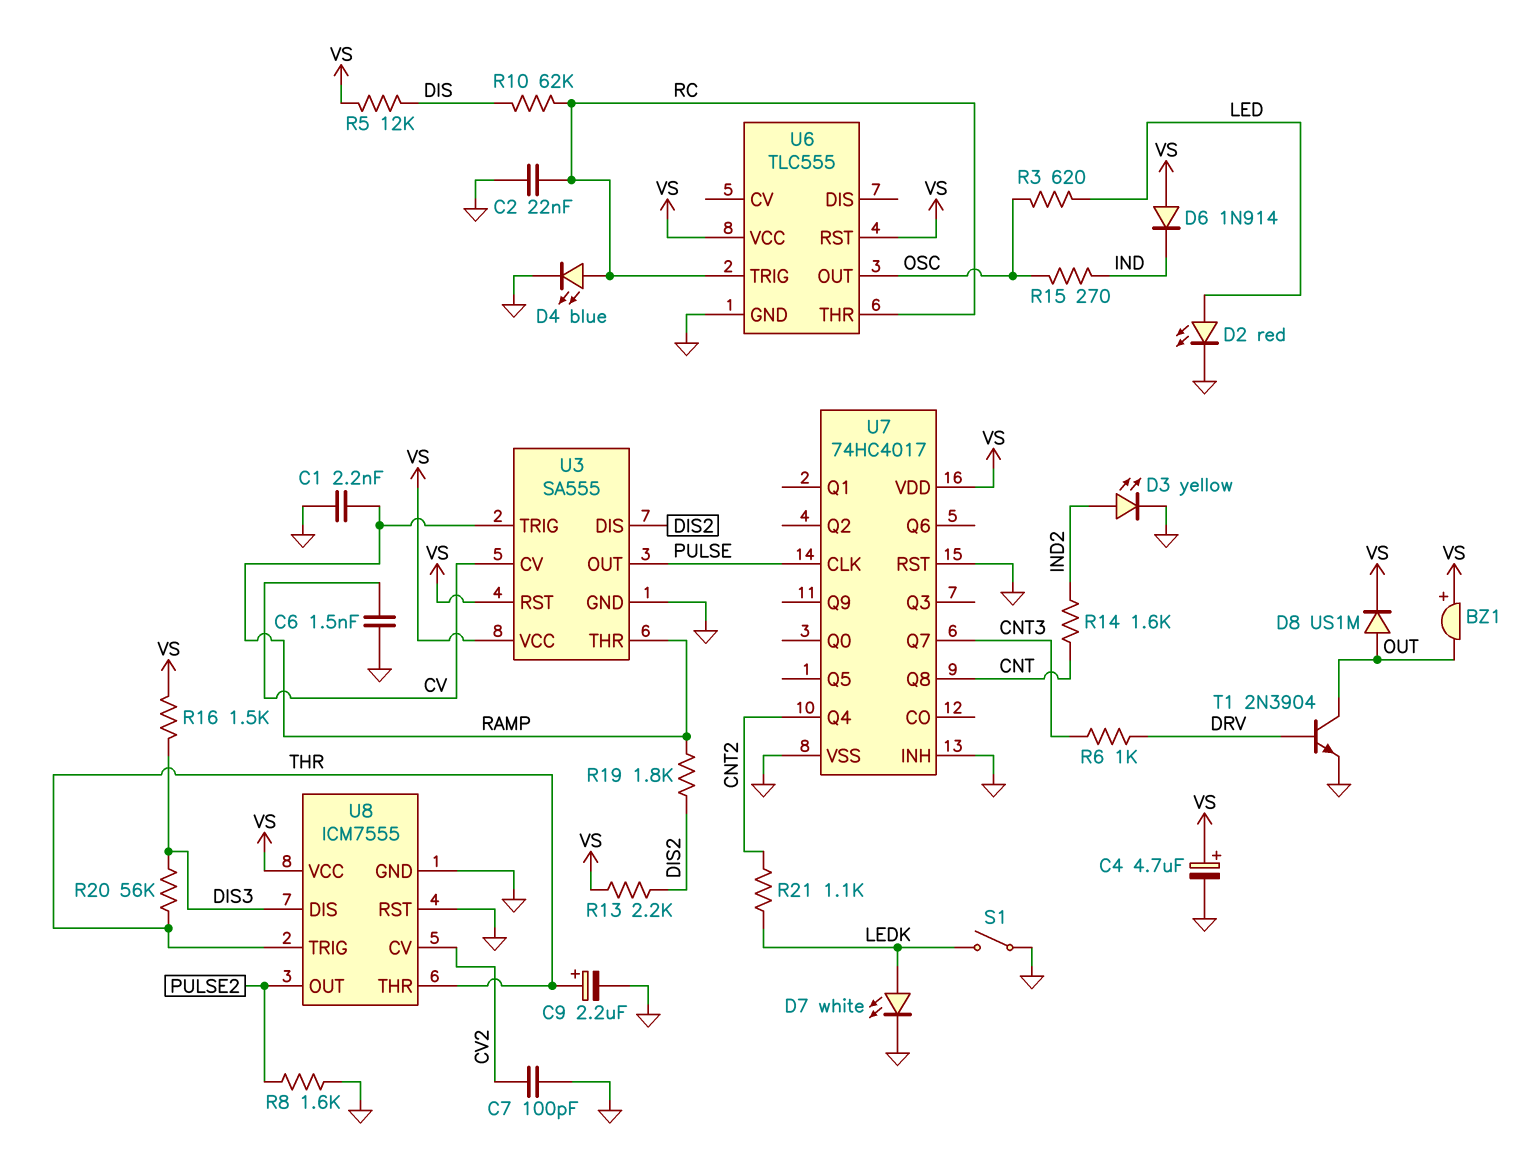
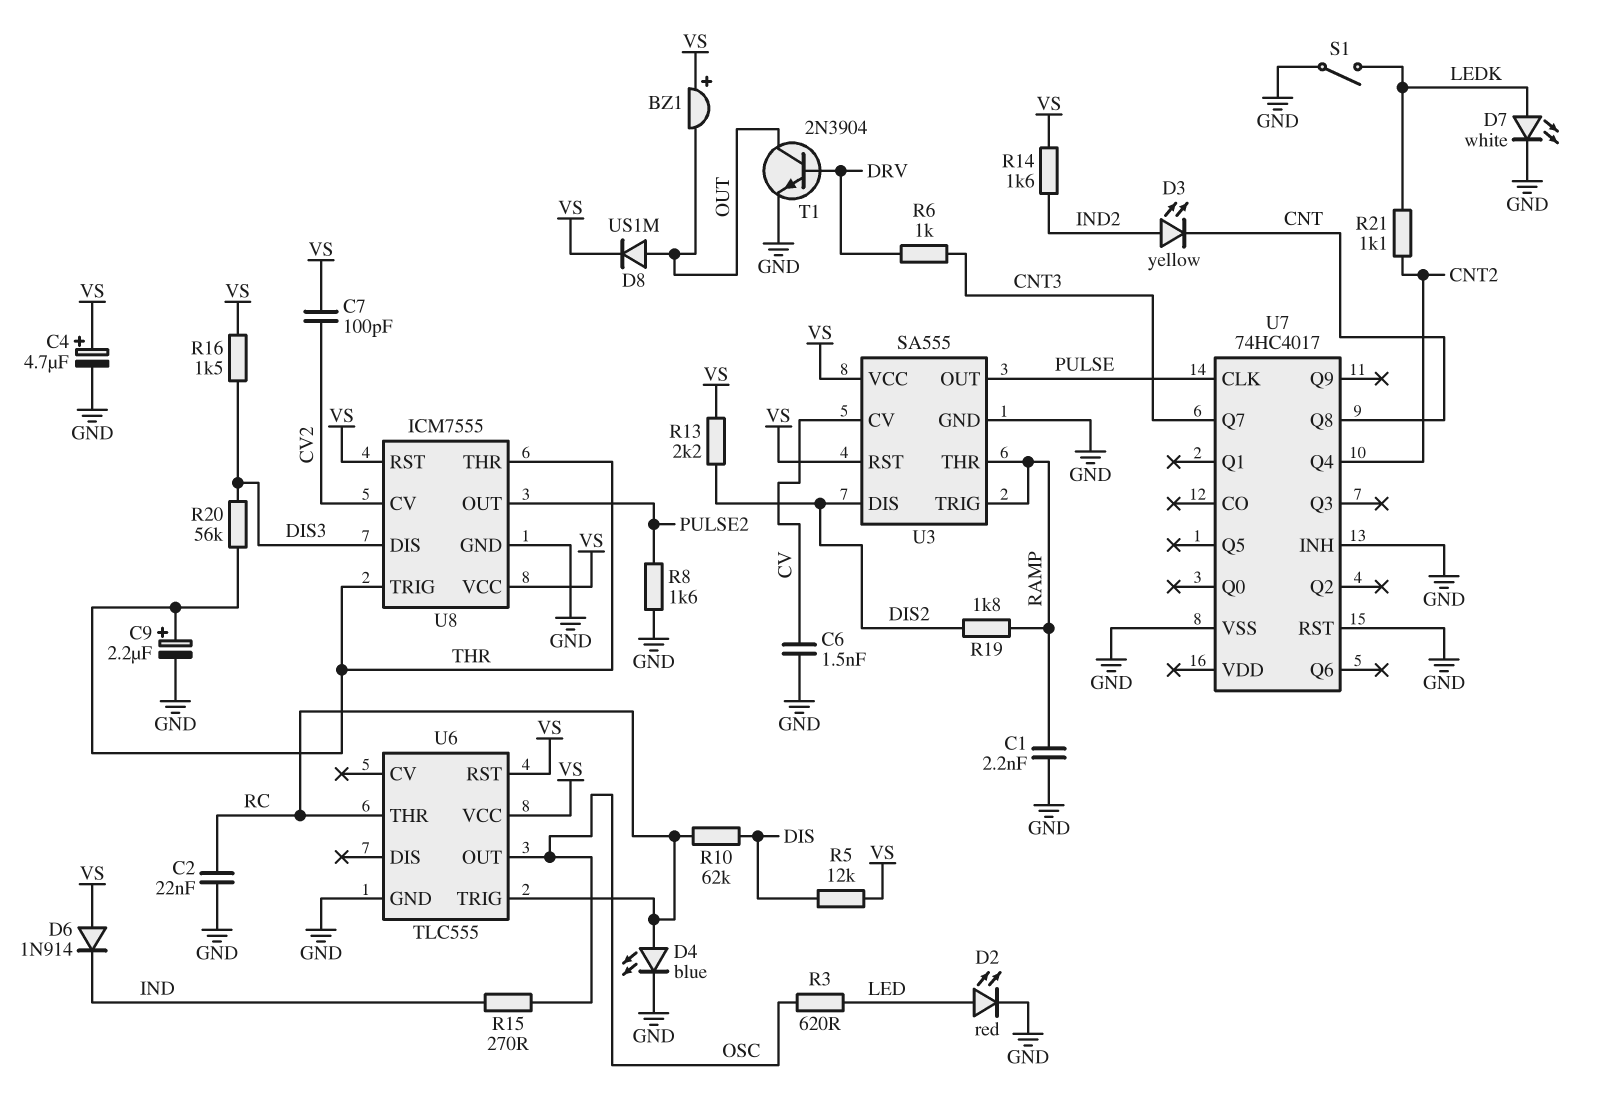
C7: 100pF (CV2, GND) -> 100pF (CV2, VS)
D3: LED yellow (A IND2, K GND) -> LED yellow (A IND2, K CNT)
R14: 1.6k (CNT, IND2) -> 1.6k (IND2, VS)
U7 pin VDD: VS -> none
U8 pin RST: GND -> VS

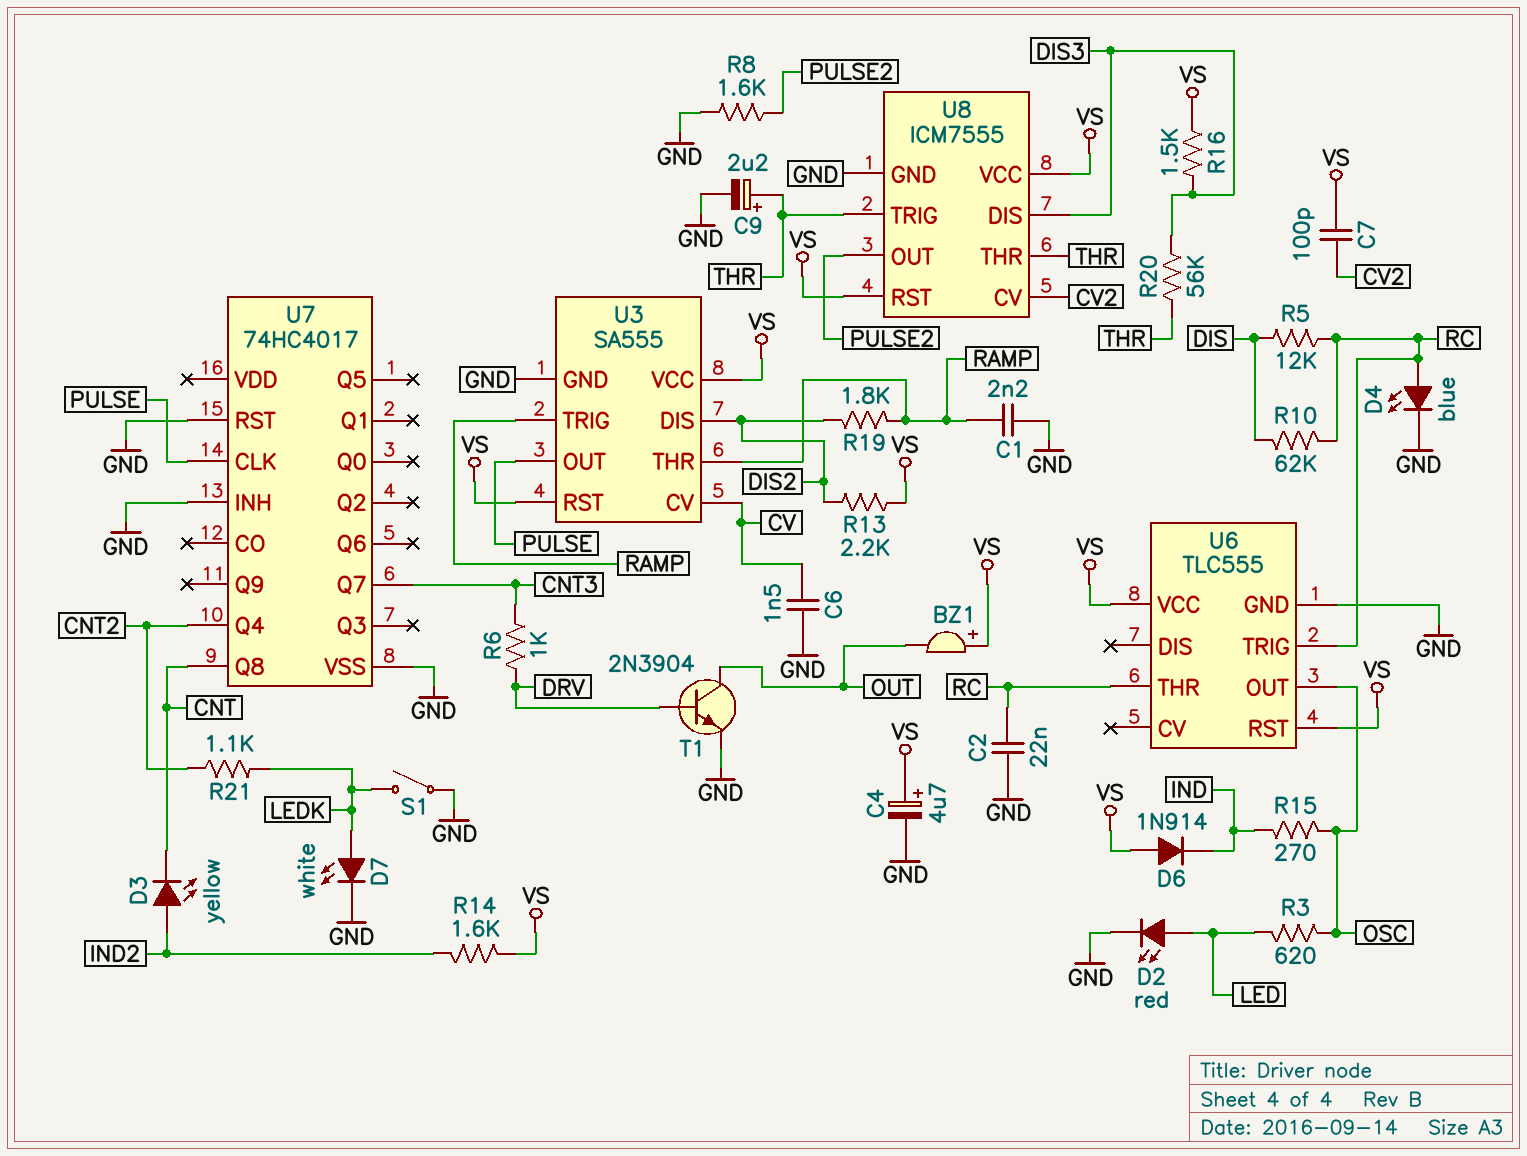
D8: diode US1M (A OUT, K VS) -> none
R5: 12k (DIS, VS) -> 12k (DIS, RC)

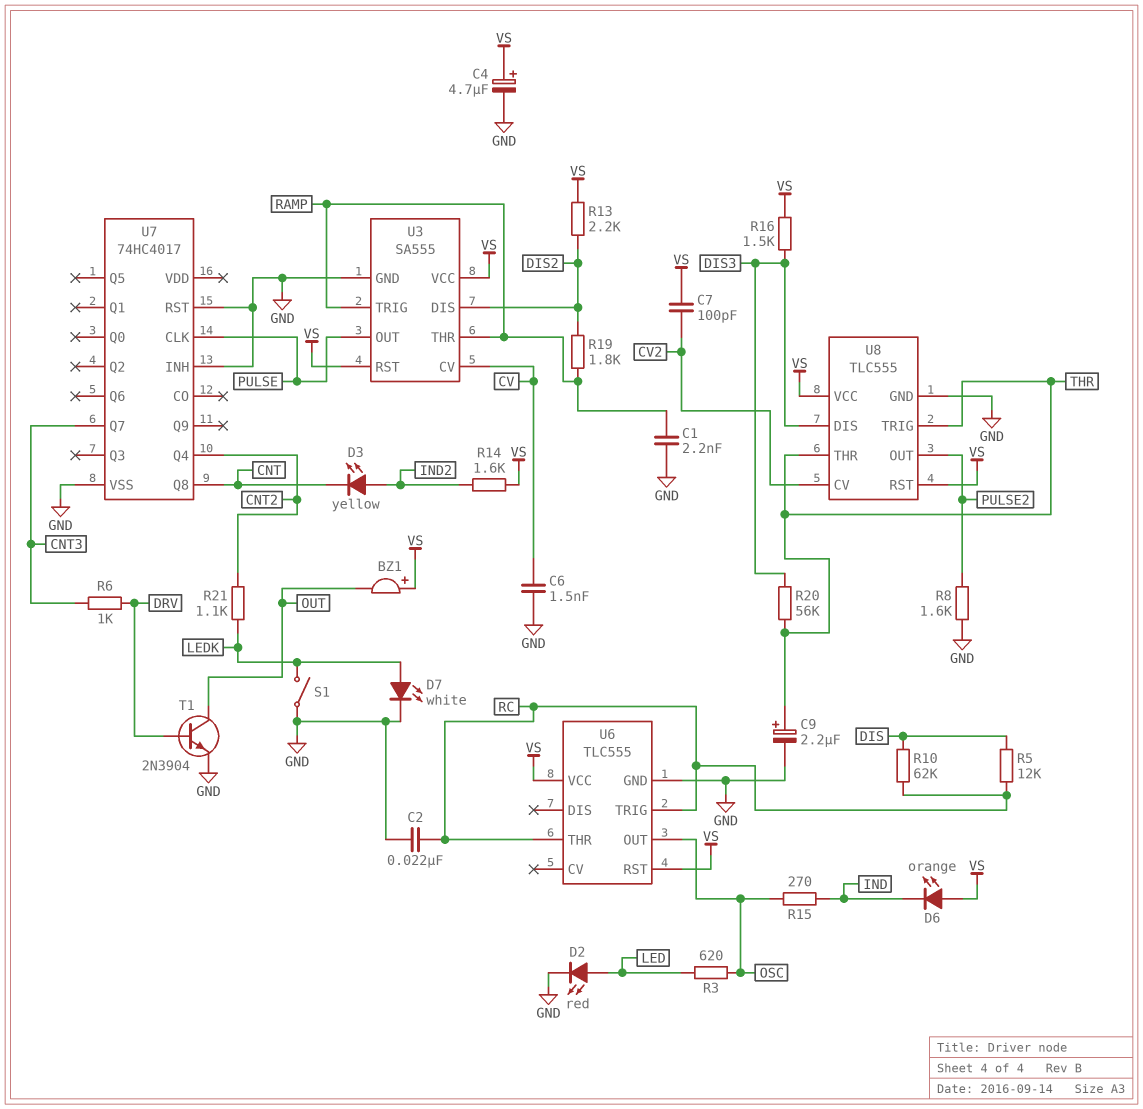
D4: LED blue (A RC, K GND) -> none
D6: diode 1N914 (A VS, K IND) -> LED orange (A VS, K IND)
U8: ICM7555 -> TLC555

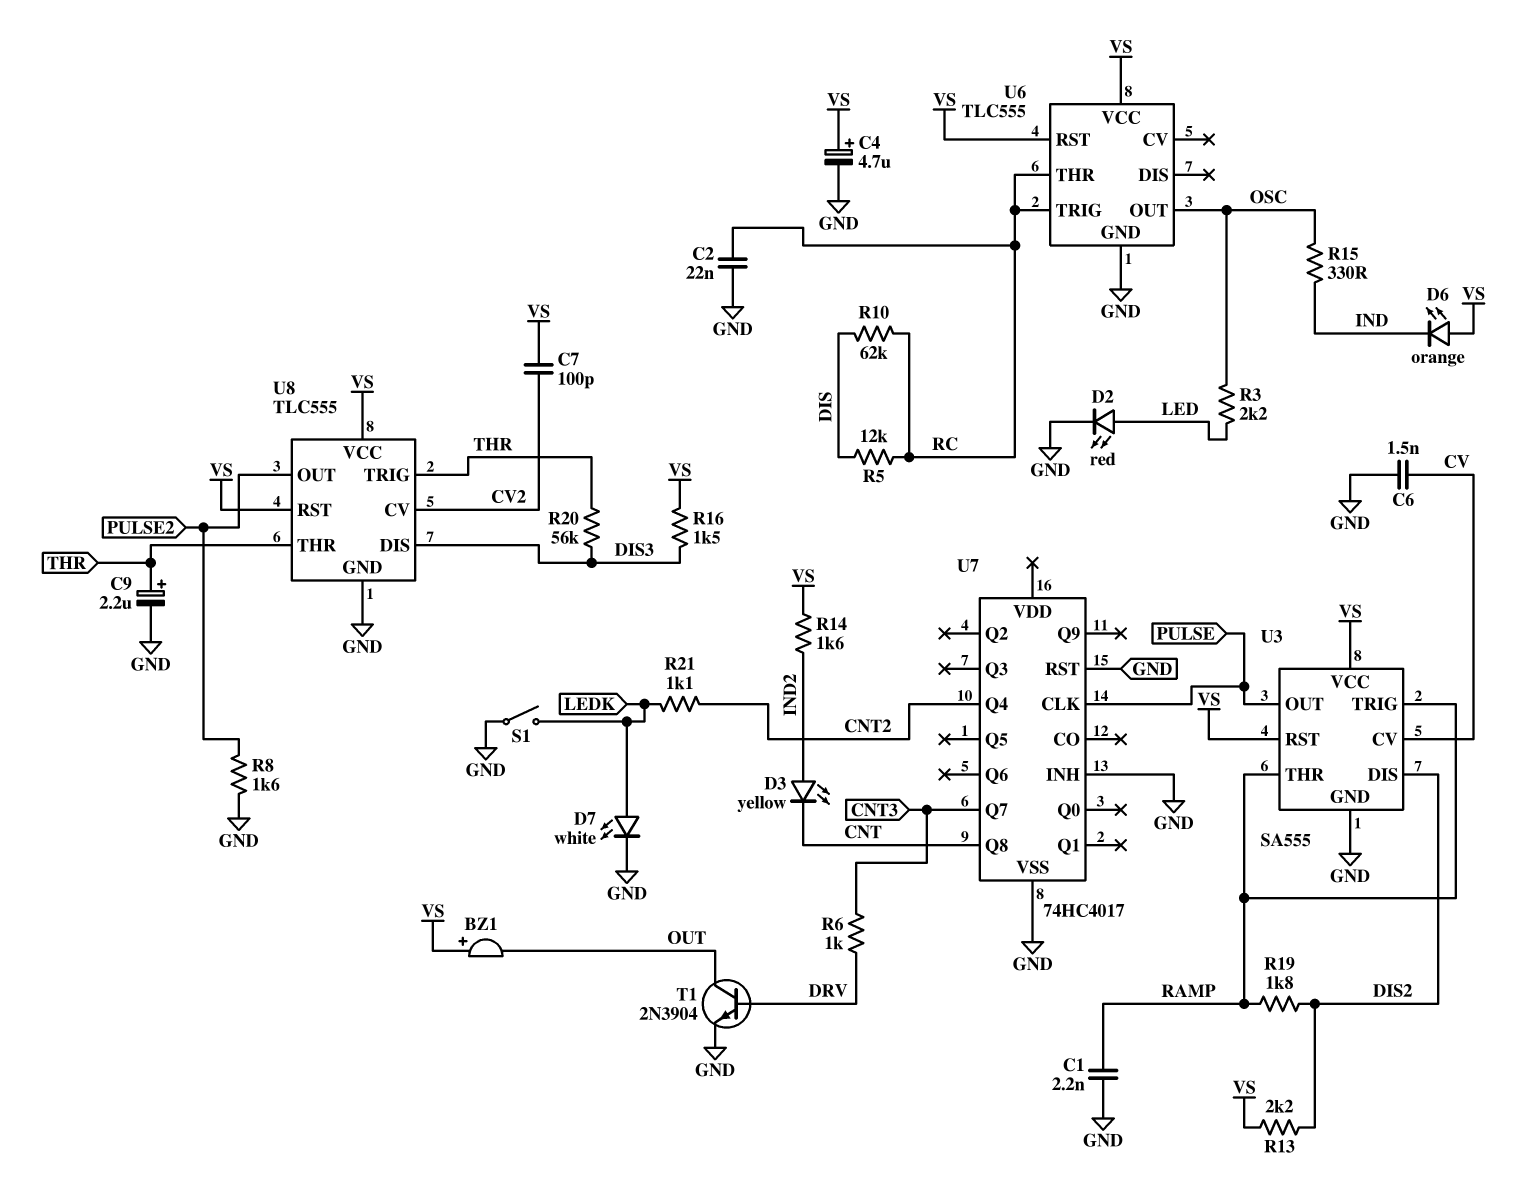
R3: 620 (LED, OSC) -> 2.2k (LED, OSC)
R15: 270 (IND, OSC) -> 330 (IND, OSC)

